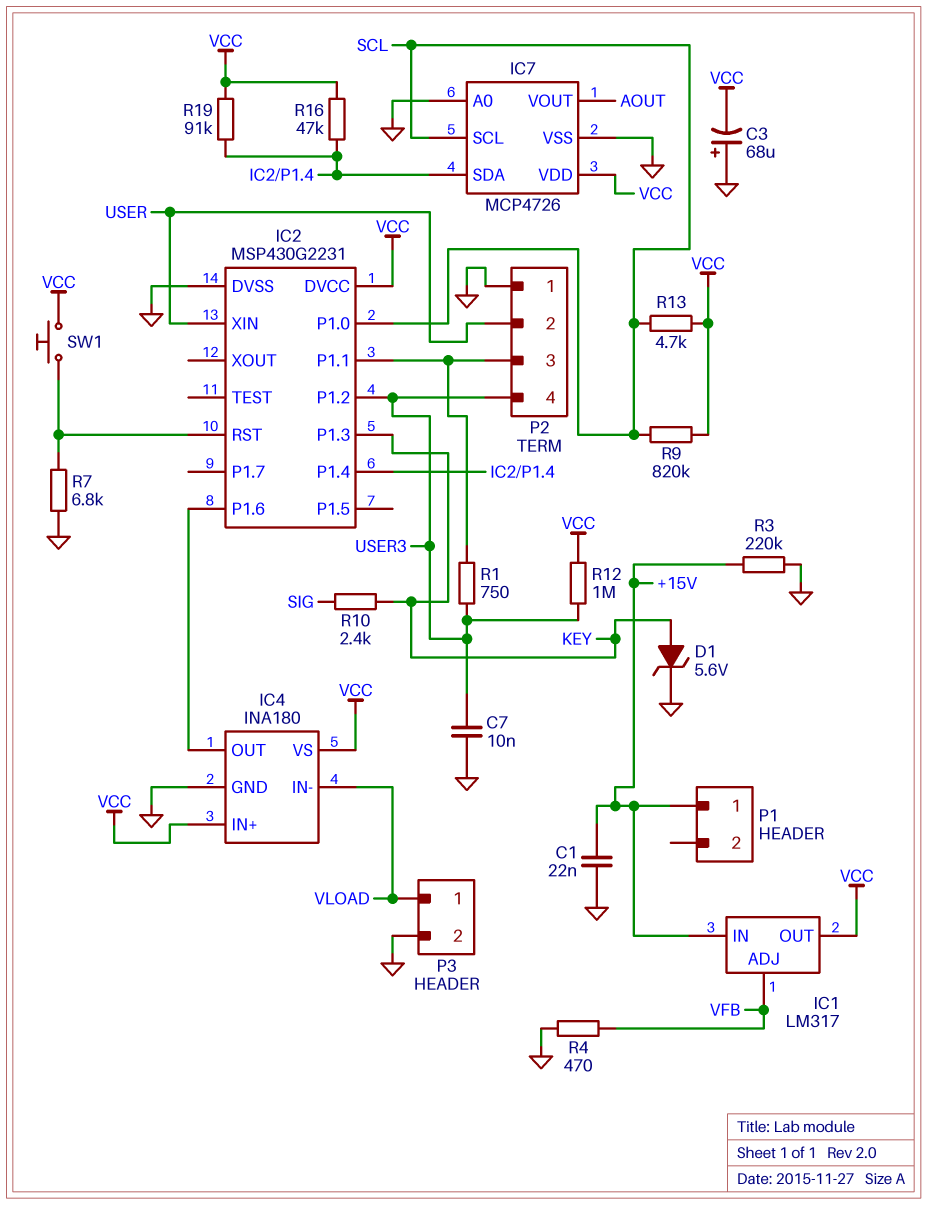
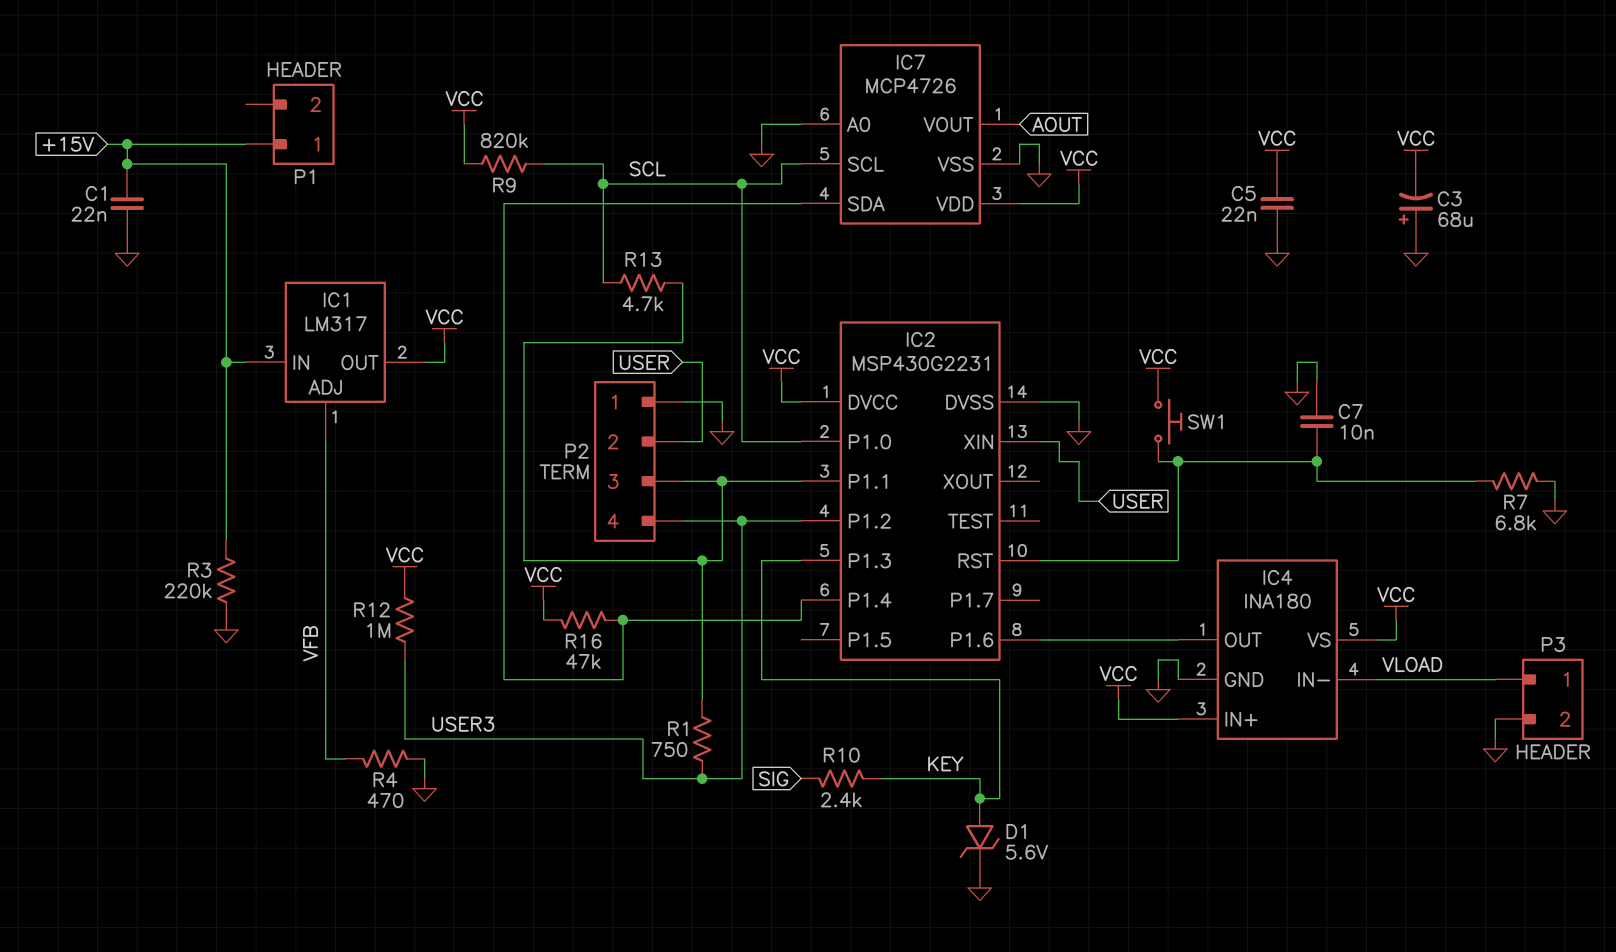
C5: none -> 22nF (GND, VCC)
C7: 10nF (GND, USER3) -> 10nF (GND, IC2/RST)
R13: 4.7k (SCL, VCC) -> 4.7k (IC2/P1.1, SCL)
R19: 91k (IC2/P1.4, VCC) -> none

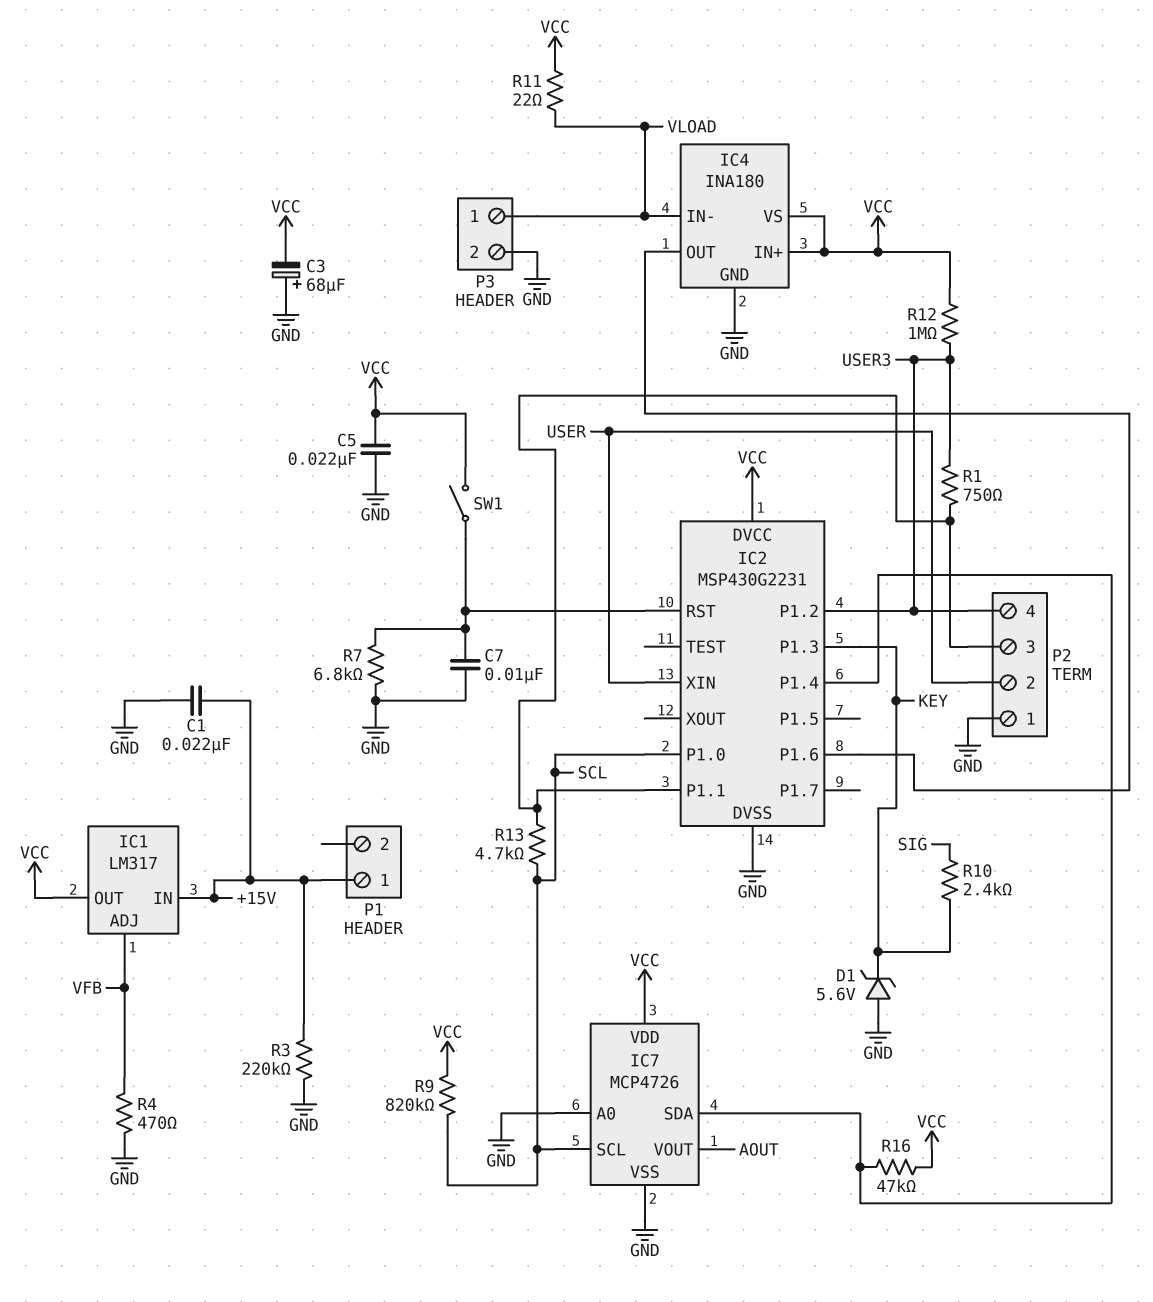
D1: zener 5.6V (A KEY, K GND) -> zener 5.6V (A GND, K KEY)
R11: none -> 22 (VCC, VLOAD)
SW1: button (IC2/RST, VCC) -> switch (IC2/RST, VCC)

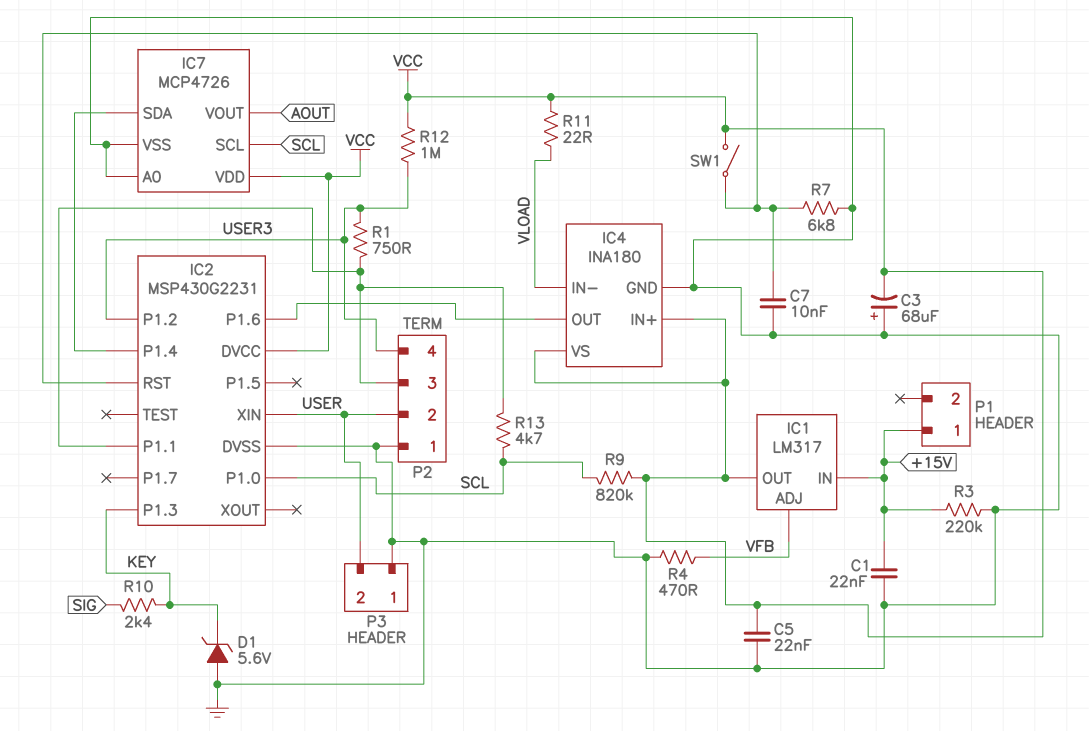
P3 pin 1: VLOAD -> GND
P3 pin 2: GND -> USER
R16: 47k (IC2/P1.4, VCC) -> none

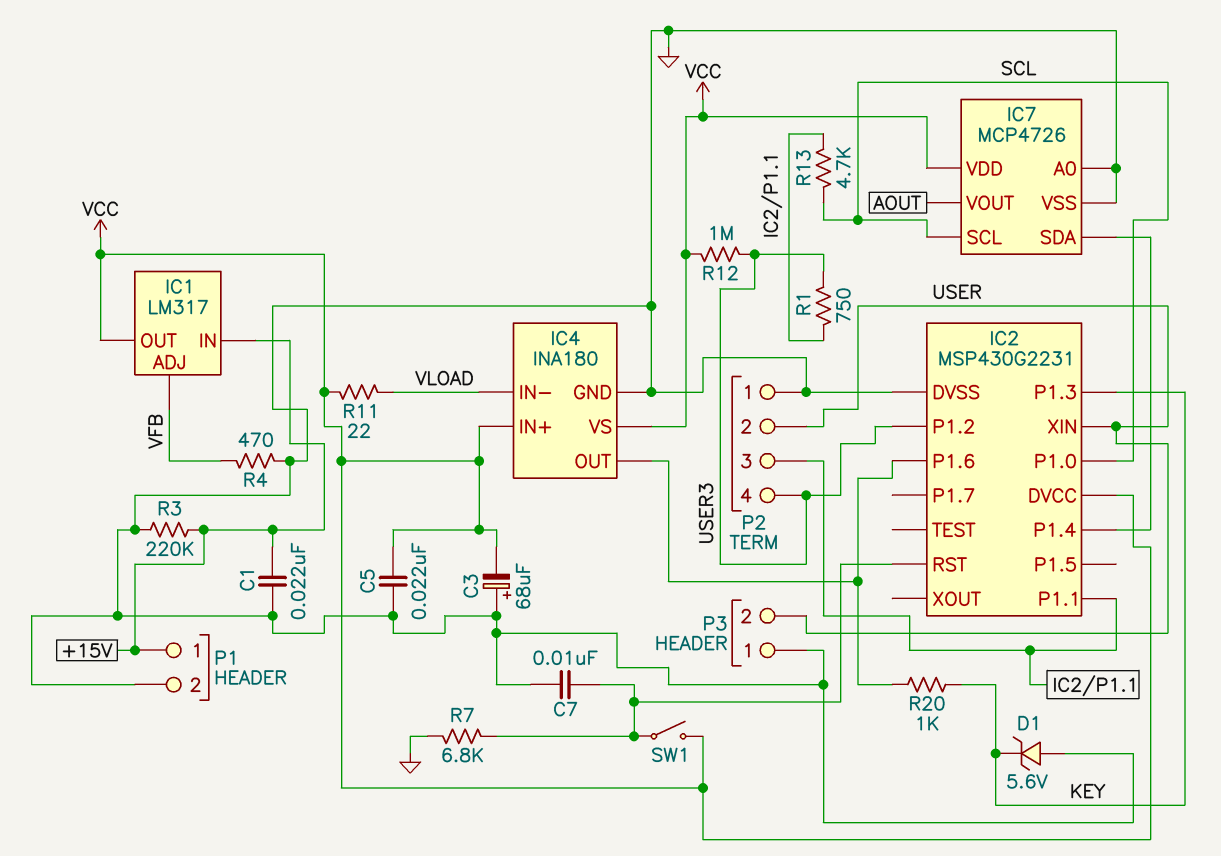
P1 pin 2: none -> GND
R9: 820k (SCL, VCC) -> none
R10: 2.4k (KEY, SIG) -> none
R20: none -> 1k (IC2/P1.6, KEY)

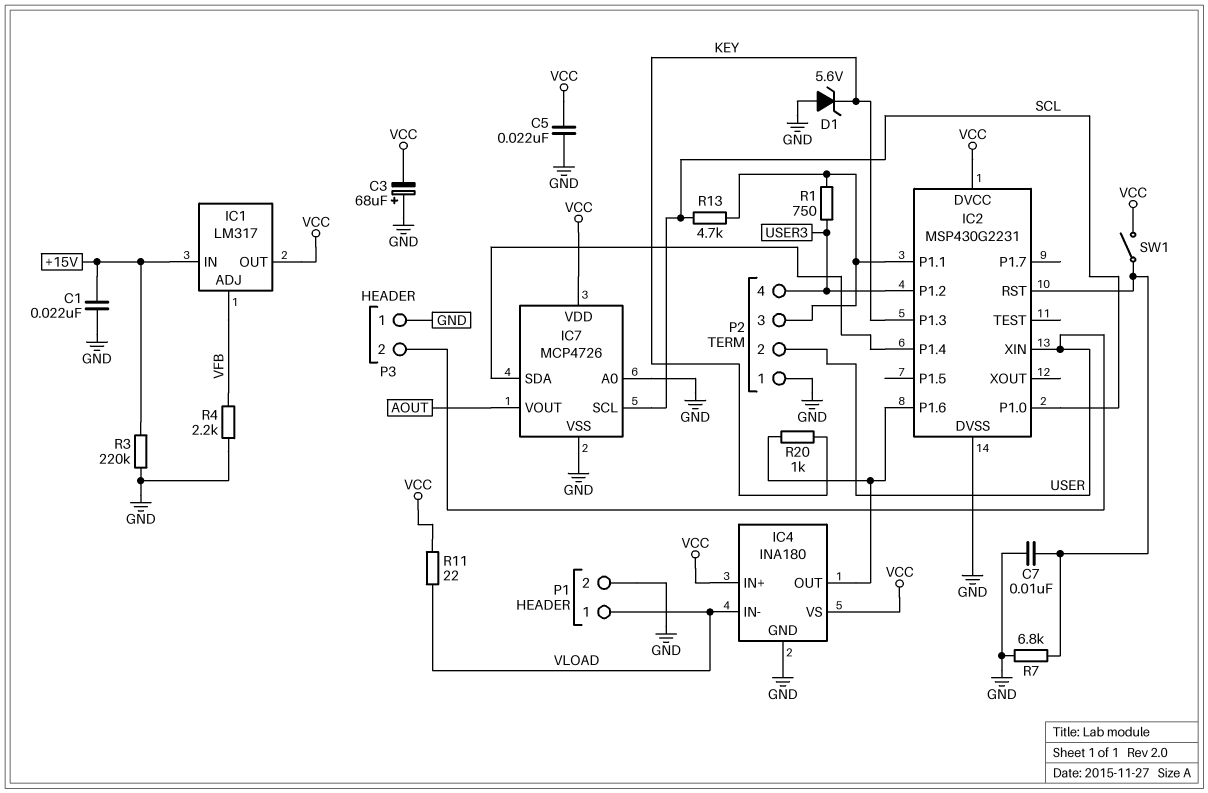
P1 pin 1: +15V -> VLOAD
R4: 470 (GND, VFB) -> 2.2k (GND, VFB)
R12: 1M (USER3, VCC) -> none

